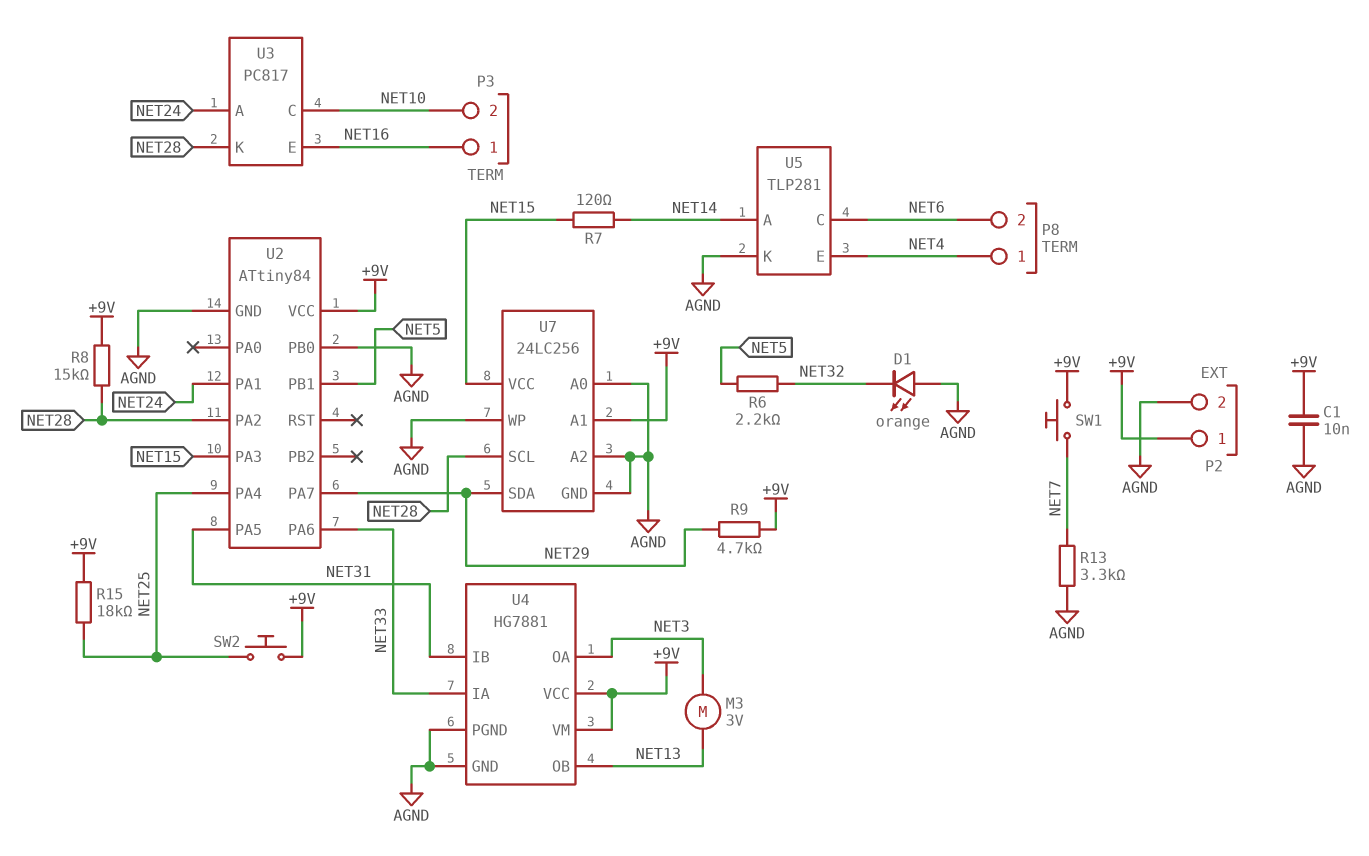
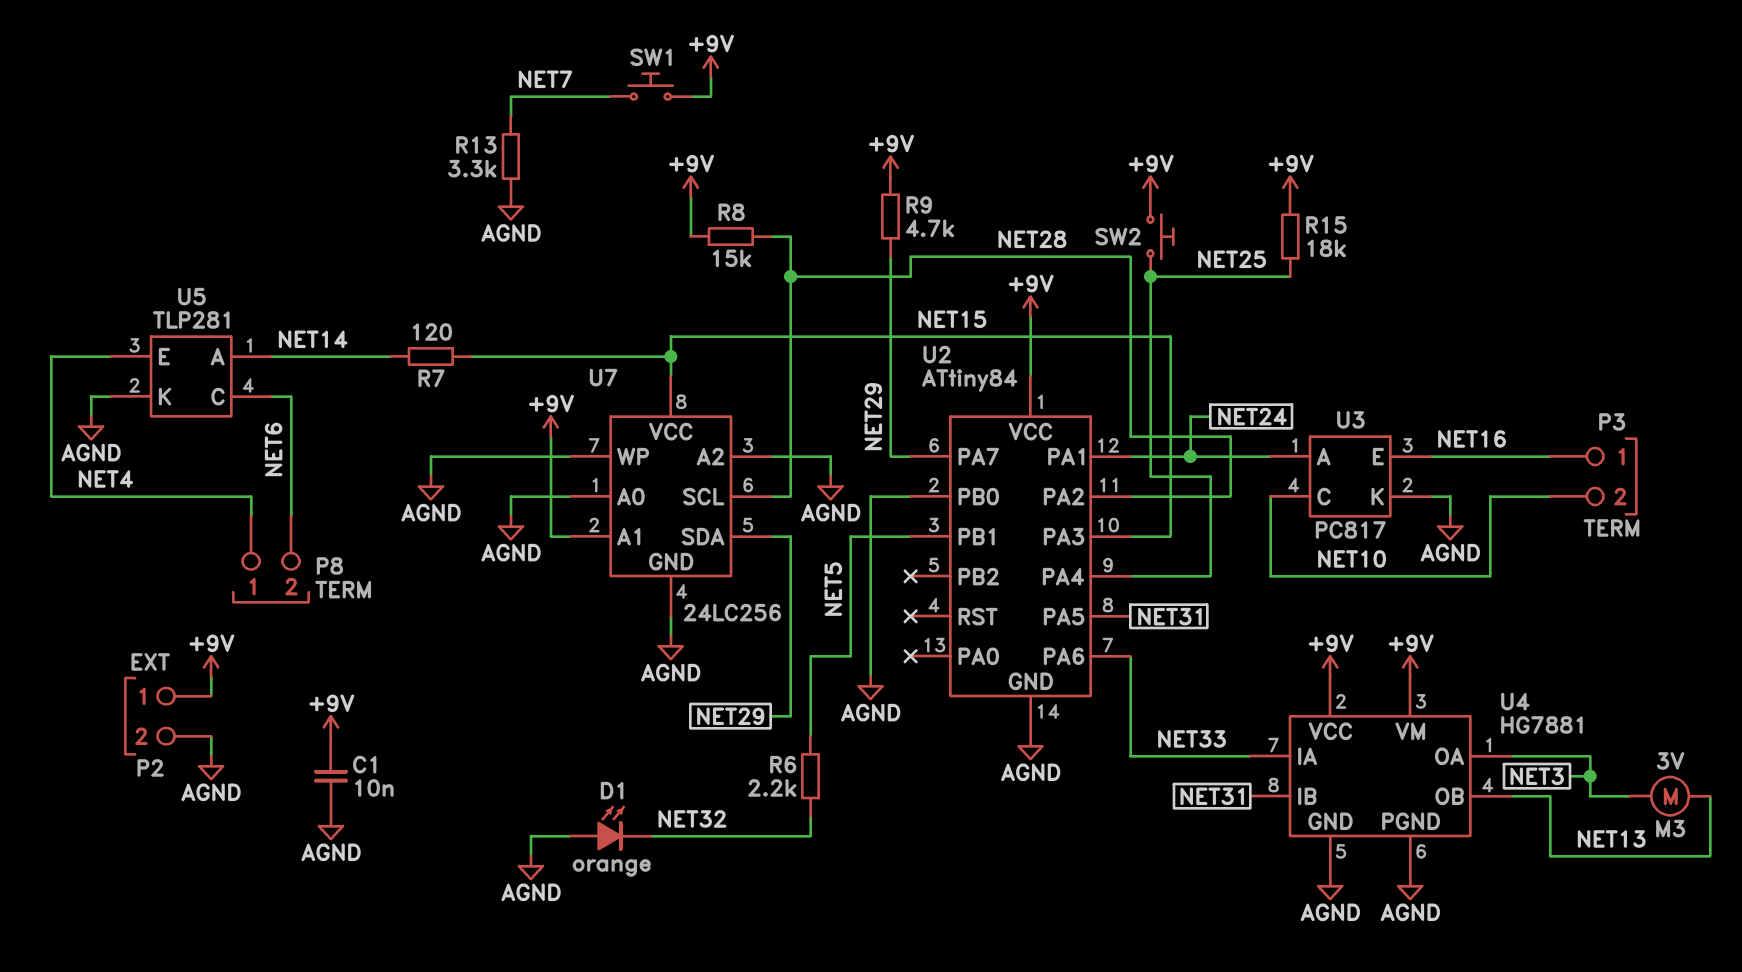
U3 pin K: NET28 -> AGND

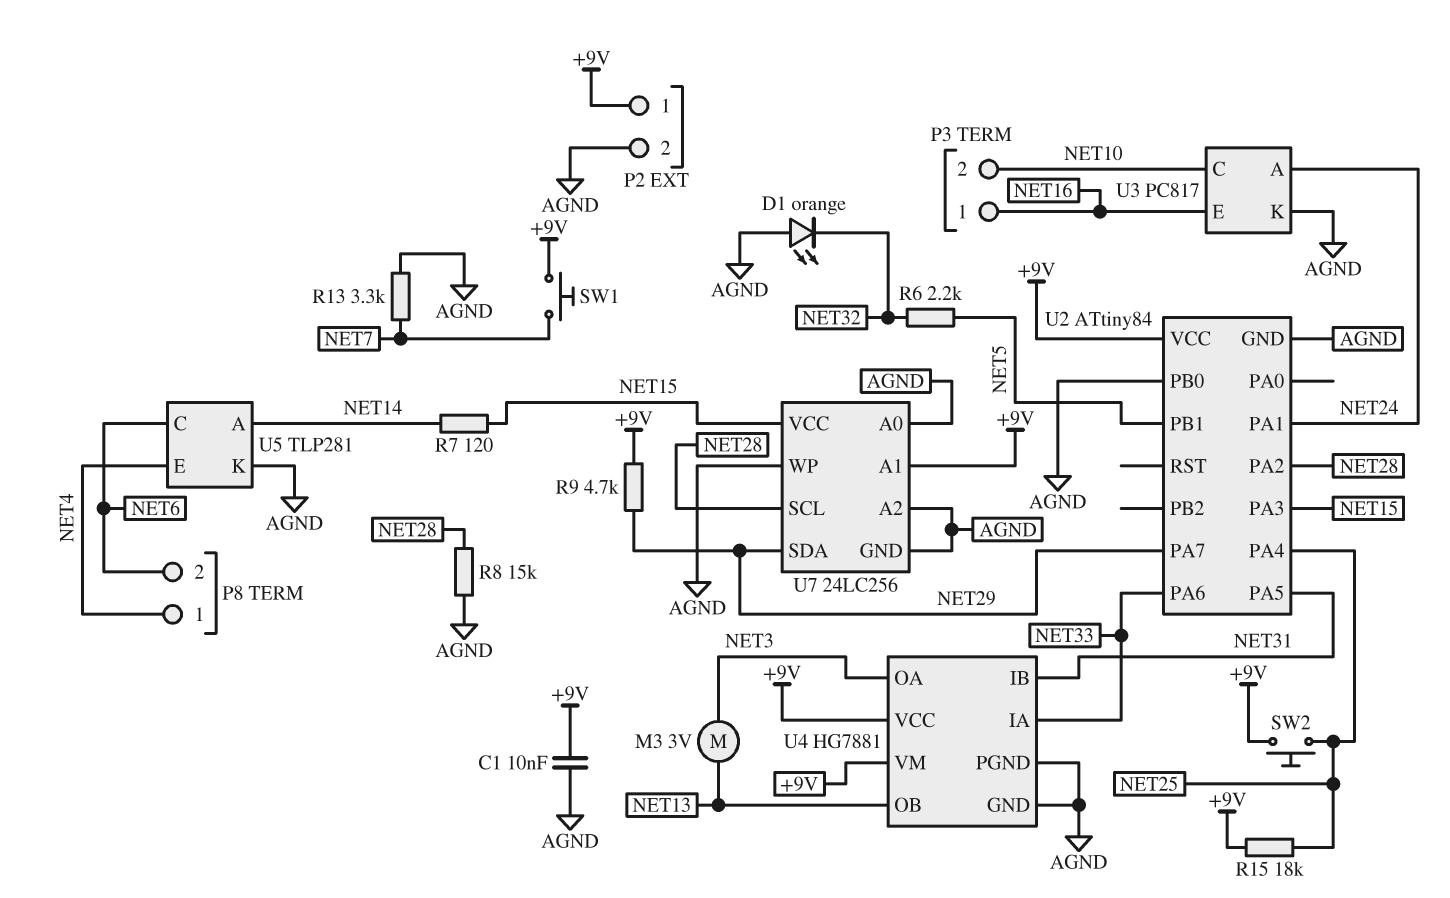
R8: 15k (+9V, NET28) -> 15k (AGND, NET28)

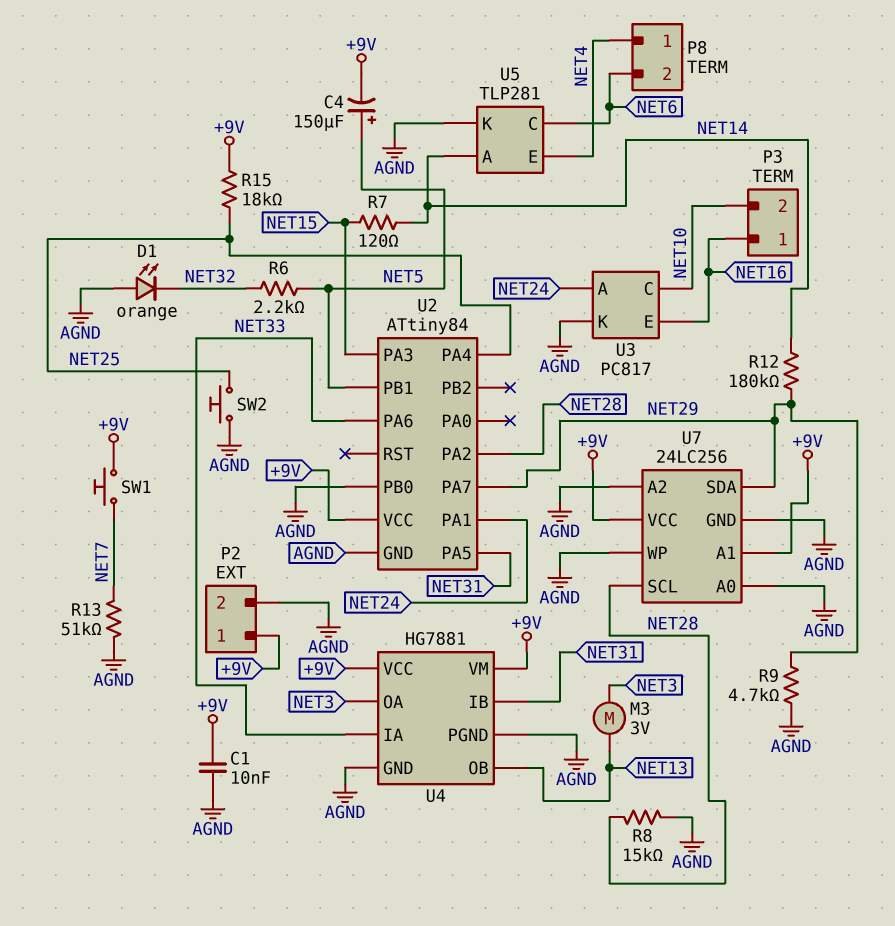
C4: none -> 150uF (plus NET5, minus +9V)
R9: 4.7k (+9V, NET29) -> 4.7k (AGND, NET29)
R12: none -> 180k (NET14, NET29)
R13: 3.3k (AGND, NET7) -> 51k (AGND, NET7)
SW2: button (+9V, NET25) -> button (AGND, NET25)
U7 pin VCC: NET15 -> +9V

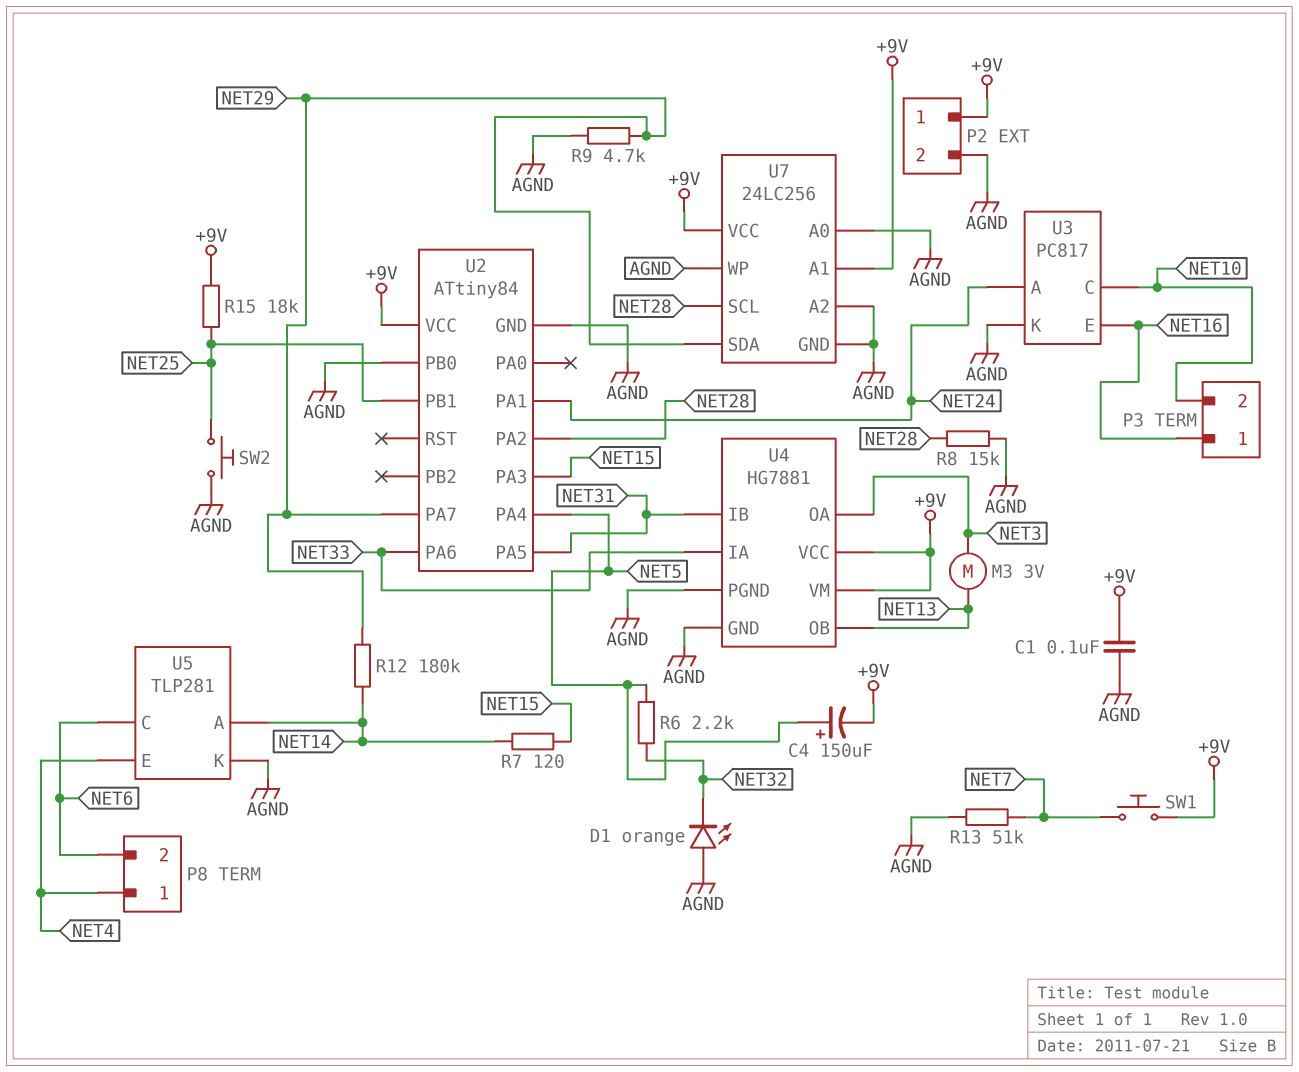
C1: 10nF (+9V, AGND) -> 100nF (+9V, AGND)
U2 pin PA4: NET25 -> NET5
U2 pin PB1: NET5 -> NET25

